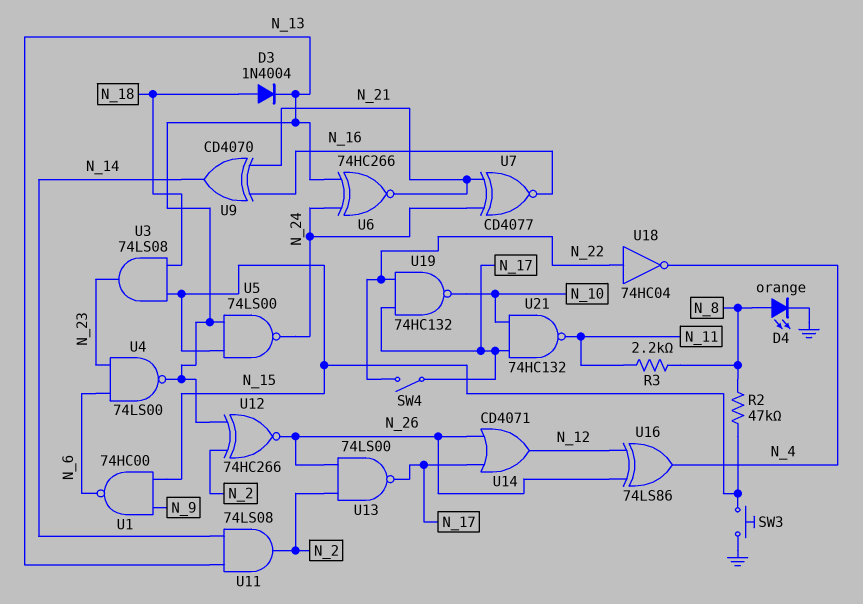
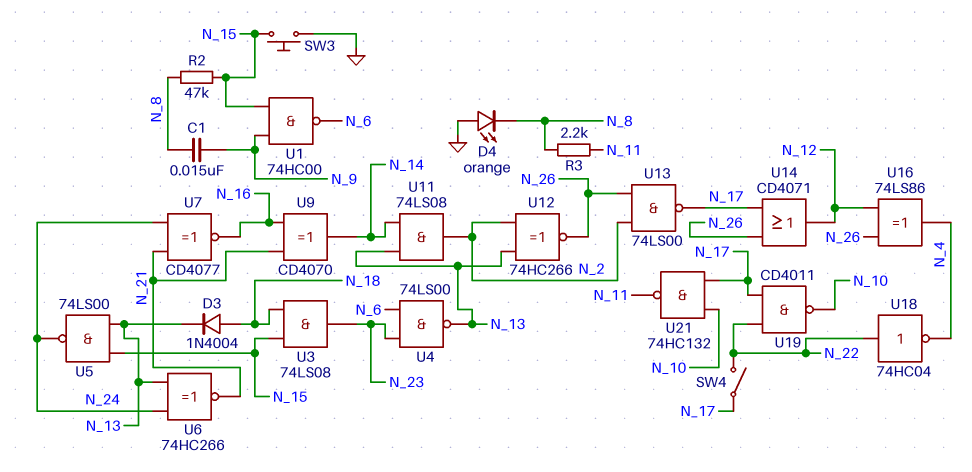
C1: none -> 15nF (N_8, N_9)
D4: LED orange (A N_8, K GND) -> LED orange (A GND, K N_8)
U19: NAND 74HC132 (in N_17, in N_22, out N_10) -> NAND CD4011 (in N_17, in N_22, out N_10)

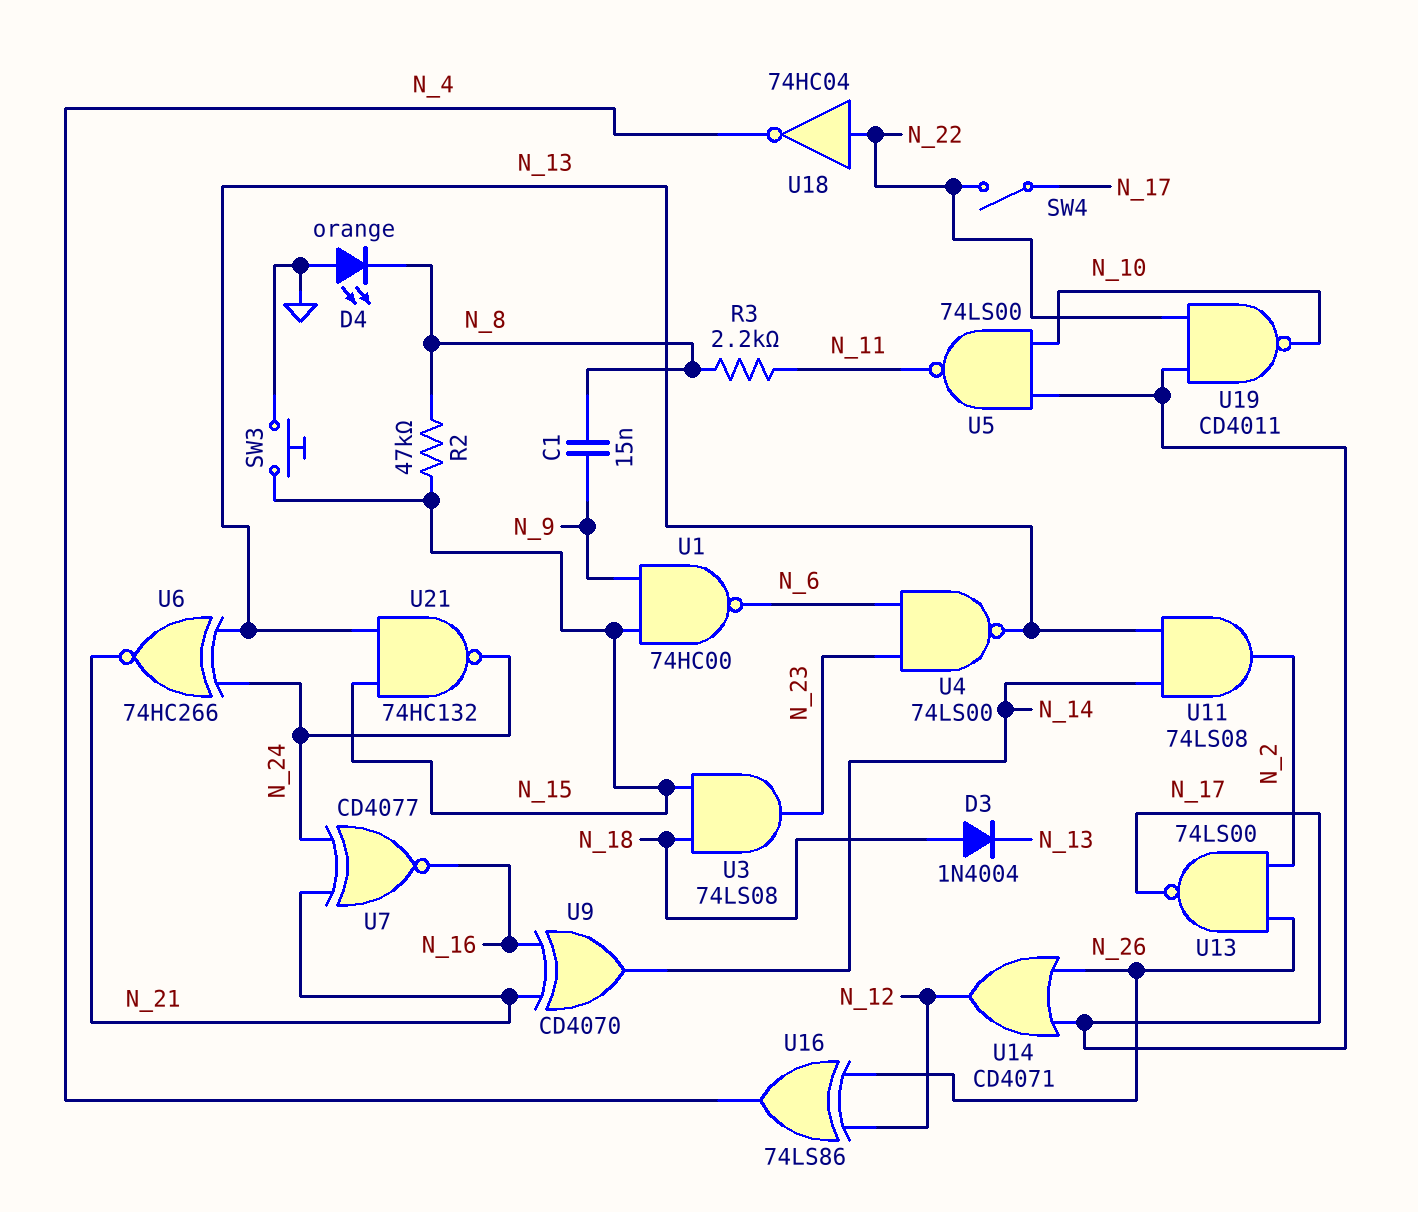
U5: NAND 74LS00 (in N_13, in N_15, out N_24) -> NAND 74LS00 (in N_10, in N_17, out N_11)
U12: XNOR 74HC266 (in N_2, in N_13, out N_26) -> none
U21: NAND 74HC132 (in N_10, in N_17, out N_11) -> NAND 74HC132 (in N_13, in N_15, out N_24)

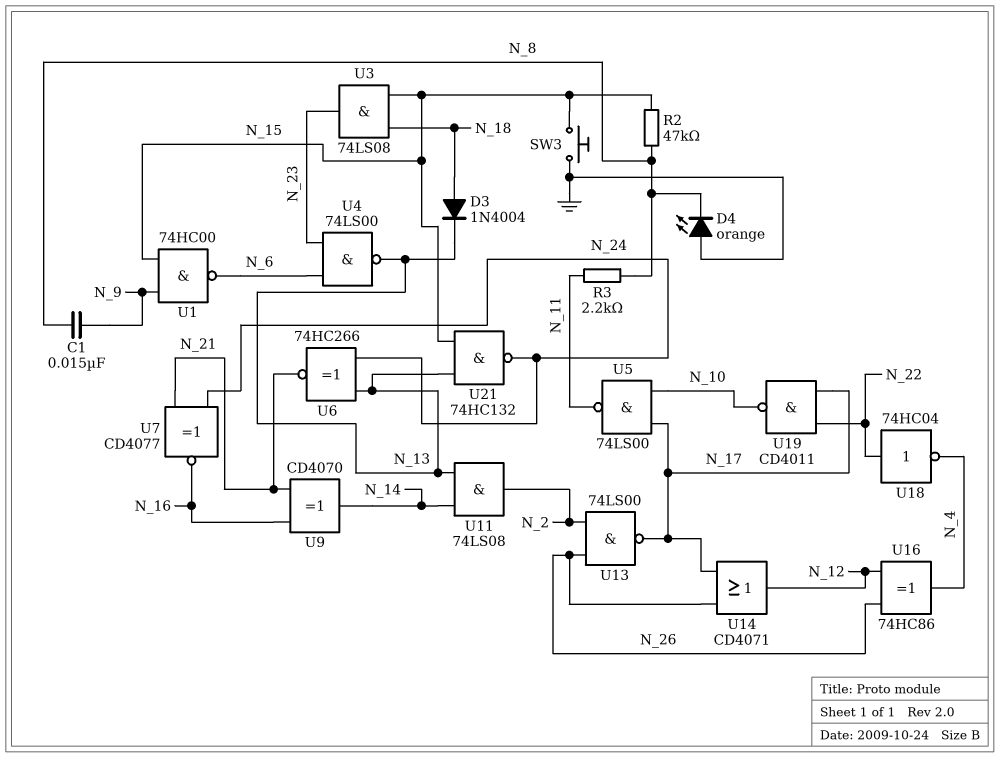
SW4: switch (N_17, N_22) -> none
U16: XOR 74LS86 (in N_12, in N_26, out N_4) -> XOR 74HC86 (in N_12, in N_26, out N_4)

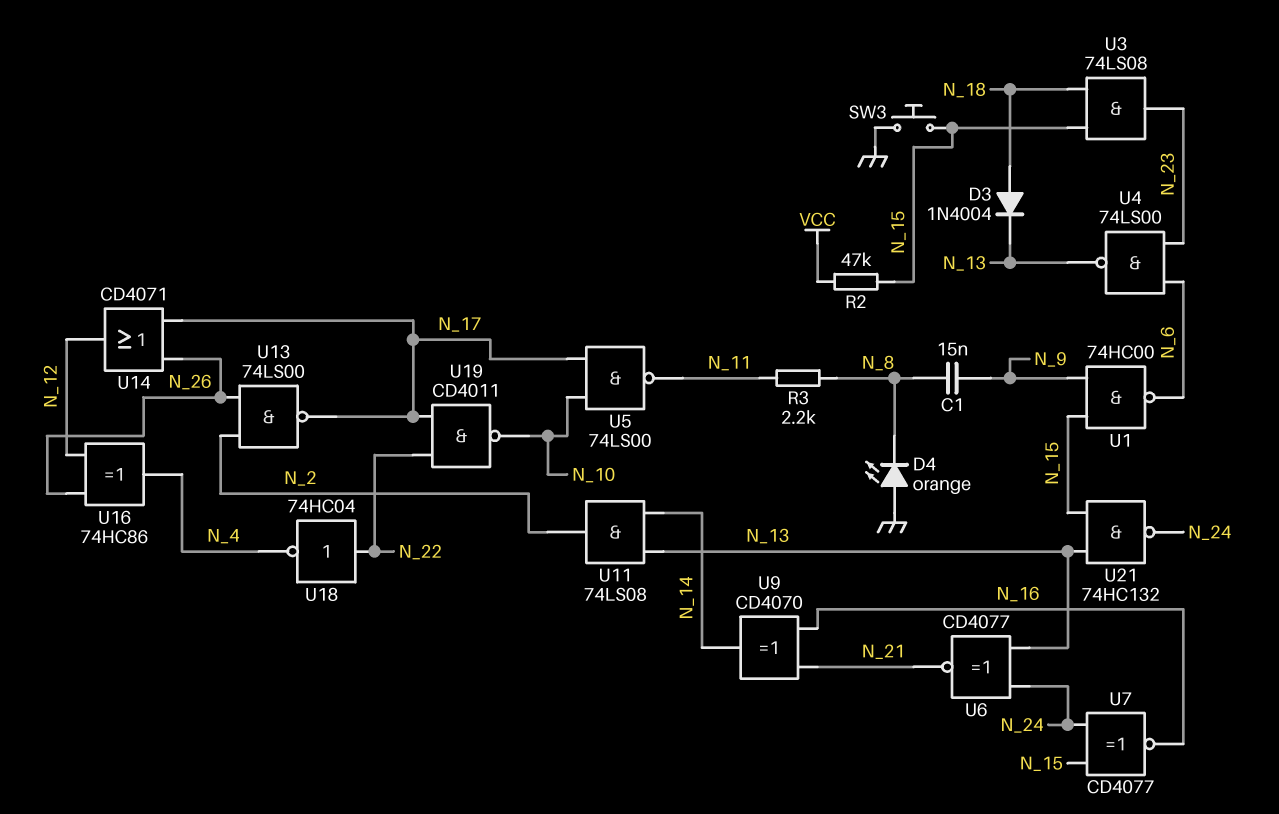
R2: 47k (N_8, N_15) -> 47k (N_15, VCC)
U6: XNOR 74HC266 (in N_13, in N_24, out N_21) -> XNOR CD4077 (in N_13, in N_24, out N_21)
U7: XNOR CD4077 (in N_21, in N_24, out N_16) -> XNOR CD4077 (in N_15, in N_24, out N_16)

